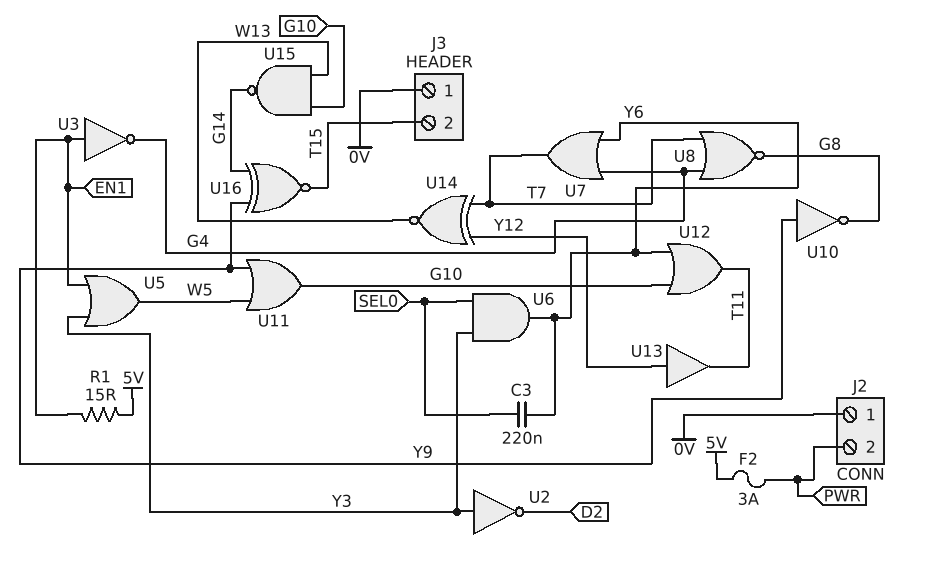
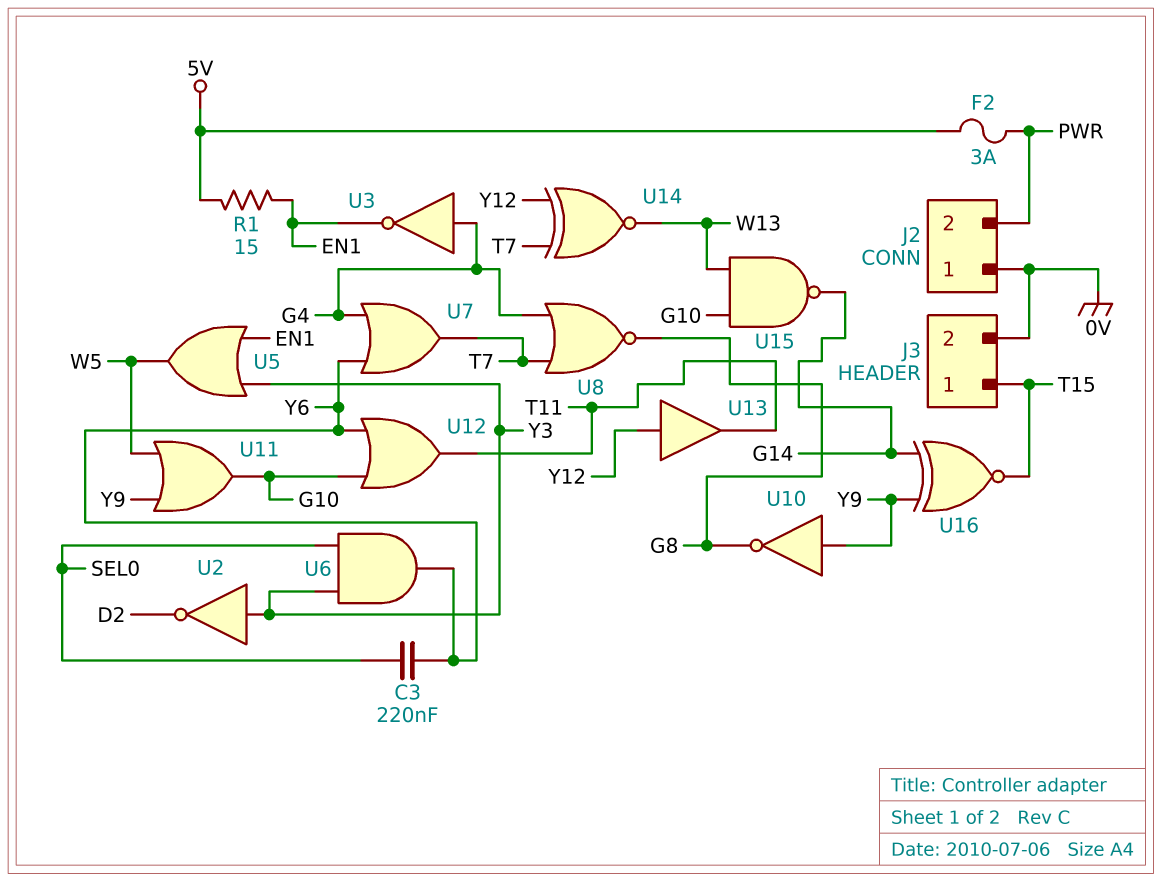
J3 pin 1: 0V -> T15
J3 pin 2: T15 -> 0V
U3: NOT (in EN1, out G4) -> NOT (in G4, out EN1)

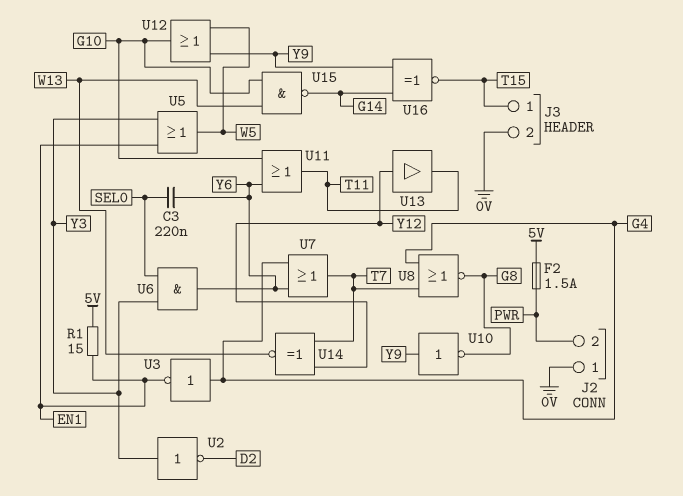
F2: 3A (5V, PWR) -> 1.5A (5V, PWR)
U11: OR (in W5, in Y9, out G10) -> OR (in G10, in Y6, out T11)
U12: OR (in G10, in Y6, out T11) -> OR (in W5, in Y9, out G10)

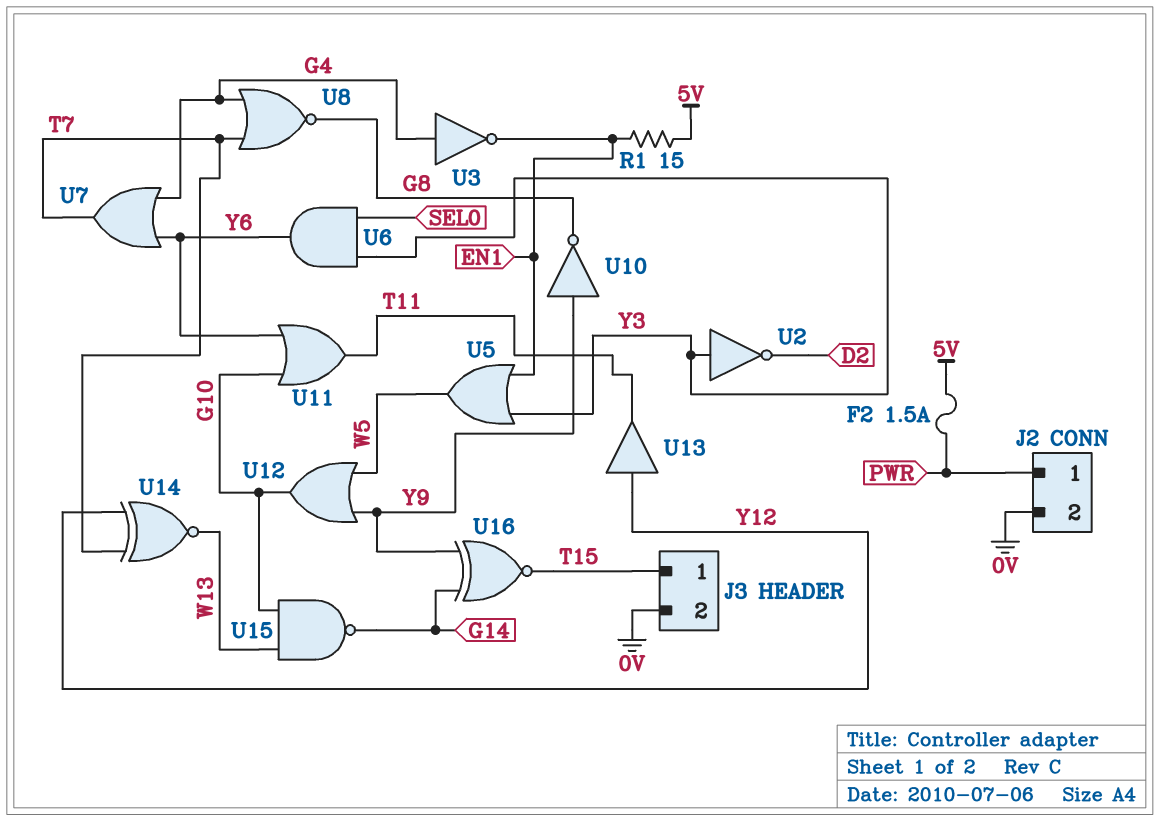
C3: 220nF (SEL0, Y6) -> none
J2 pin 1: 0V -> PWR
J2 pin 2: PWR -> 0V

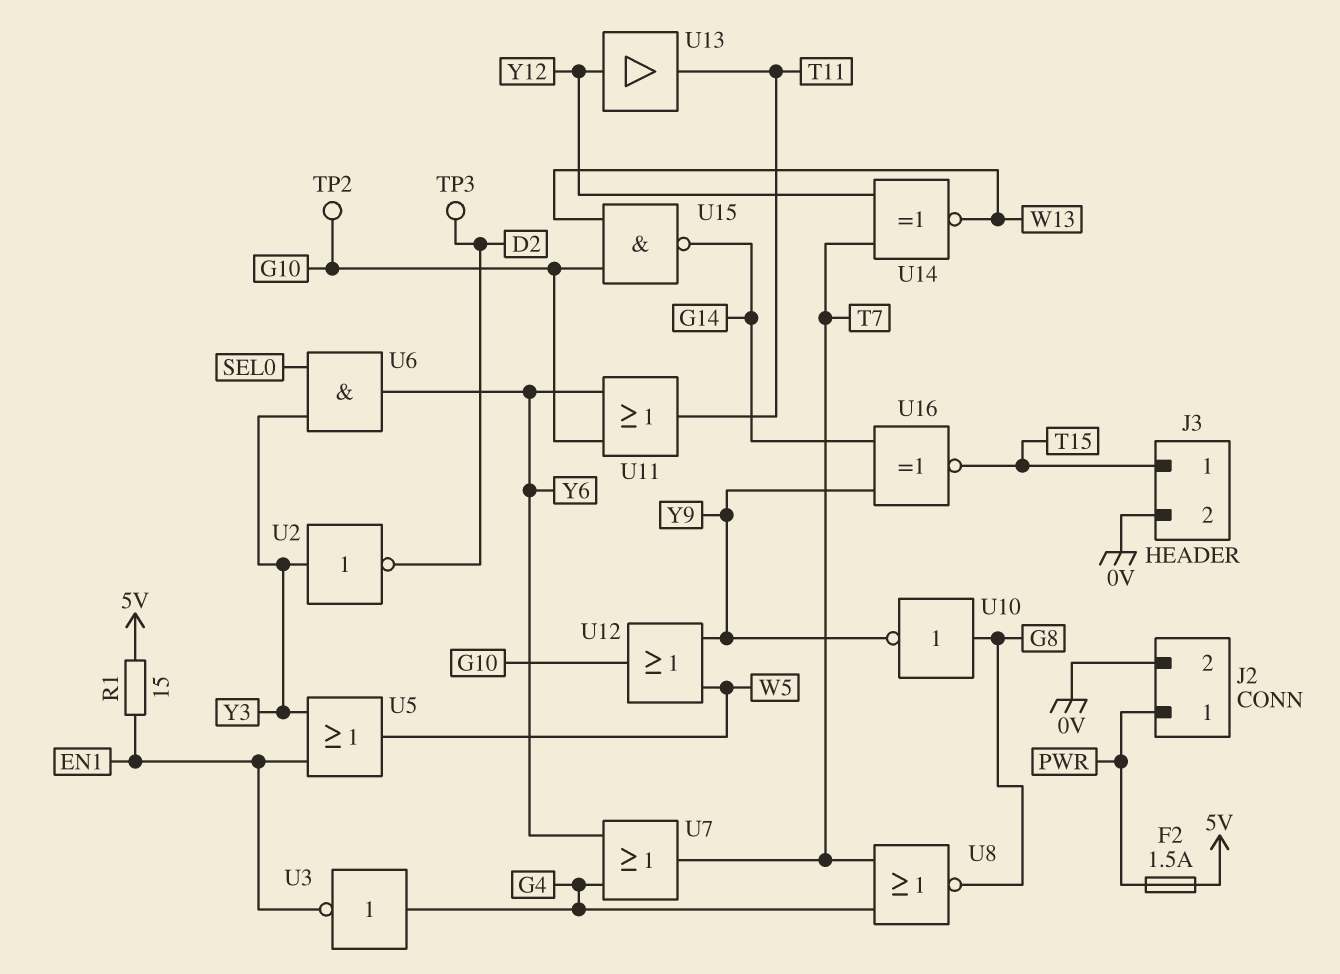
TP2: none -> test point (G10)
TP3: none -> test point (D2)
U10: NOT (in Y9, out G8) -> NOT (in G8, out Y9)

